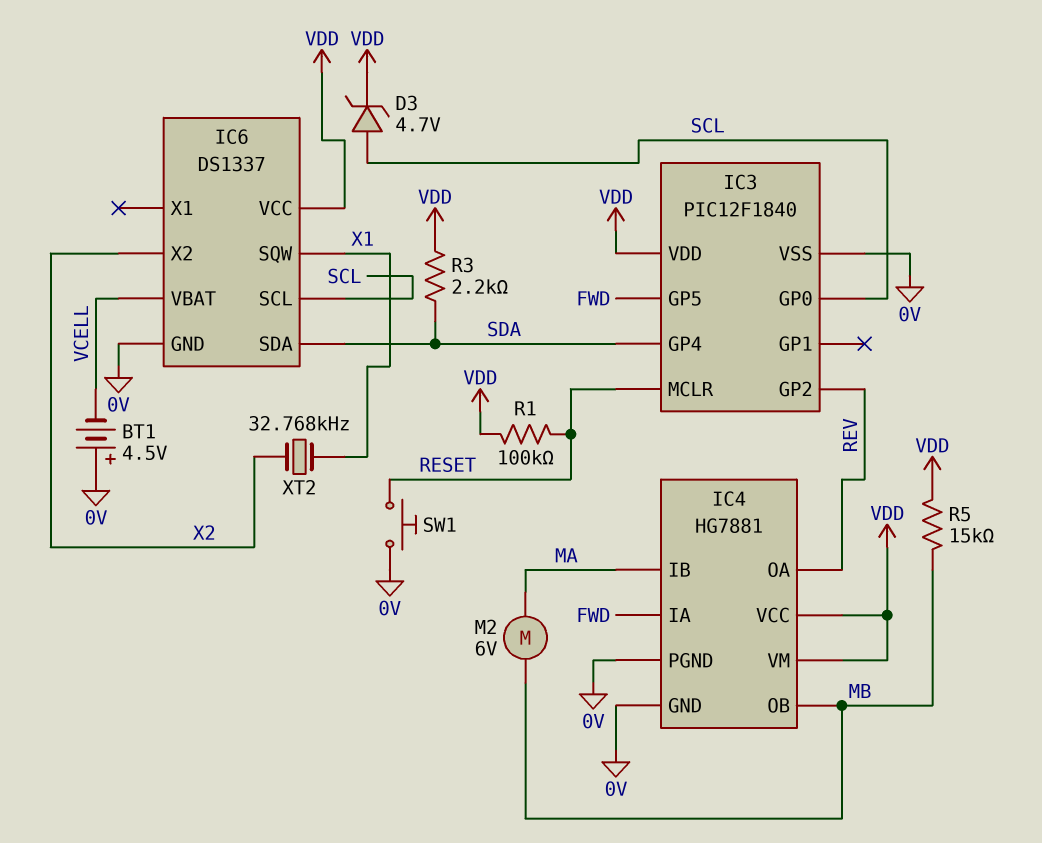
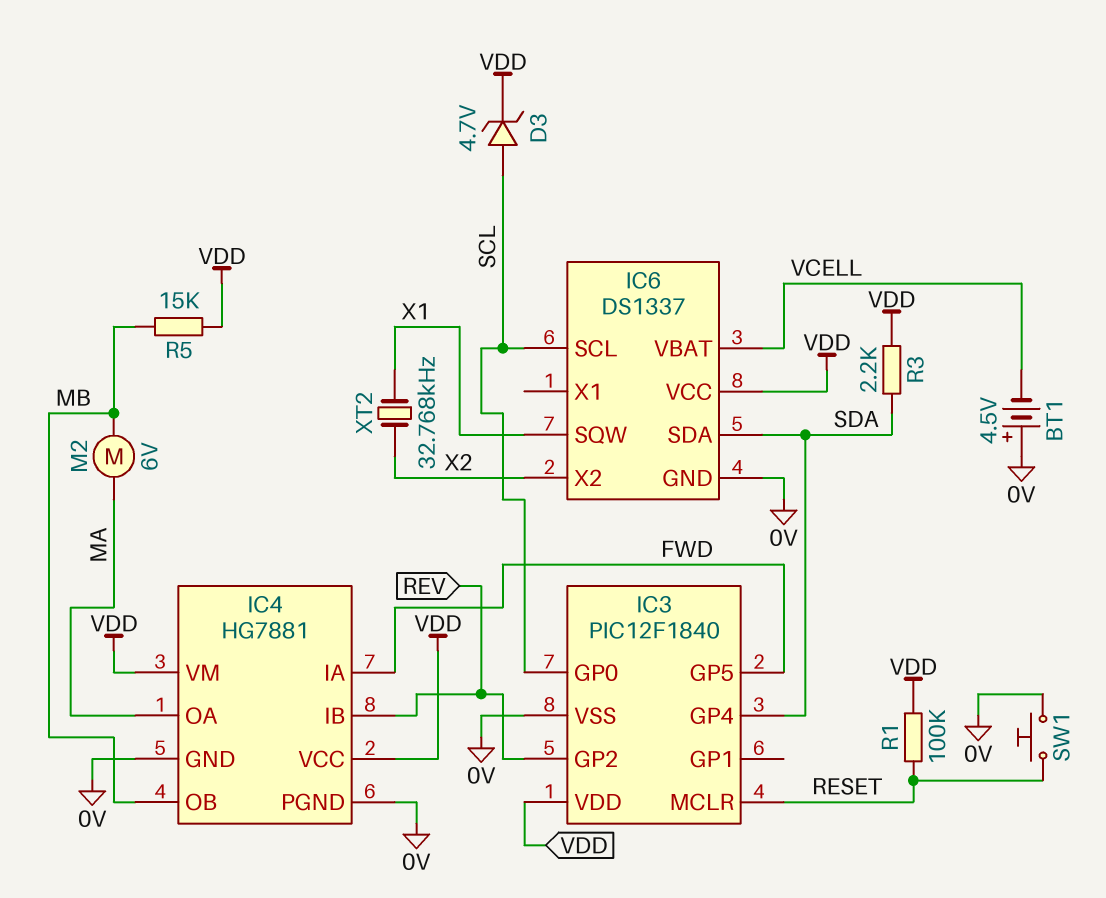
IC4 pin IB: MA -> REV
IC4 pin OA: REV -> MA

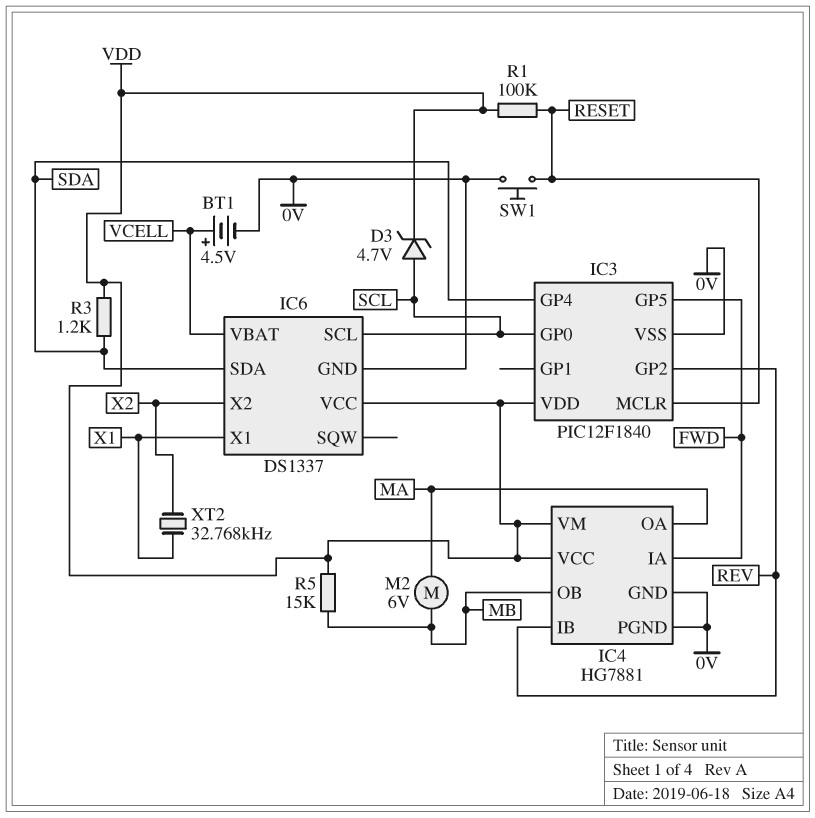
BT1: 4.5V (plus 0V, minus VCELL) -> 4.5V (plus VCELL, minus 0V)
IC6 pin SQW: X1 -> none
IC6 pin X1: none -> X1
R3: 2.2k (SDA, VDD) -> 1.2k (SDA, VDD)

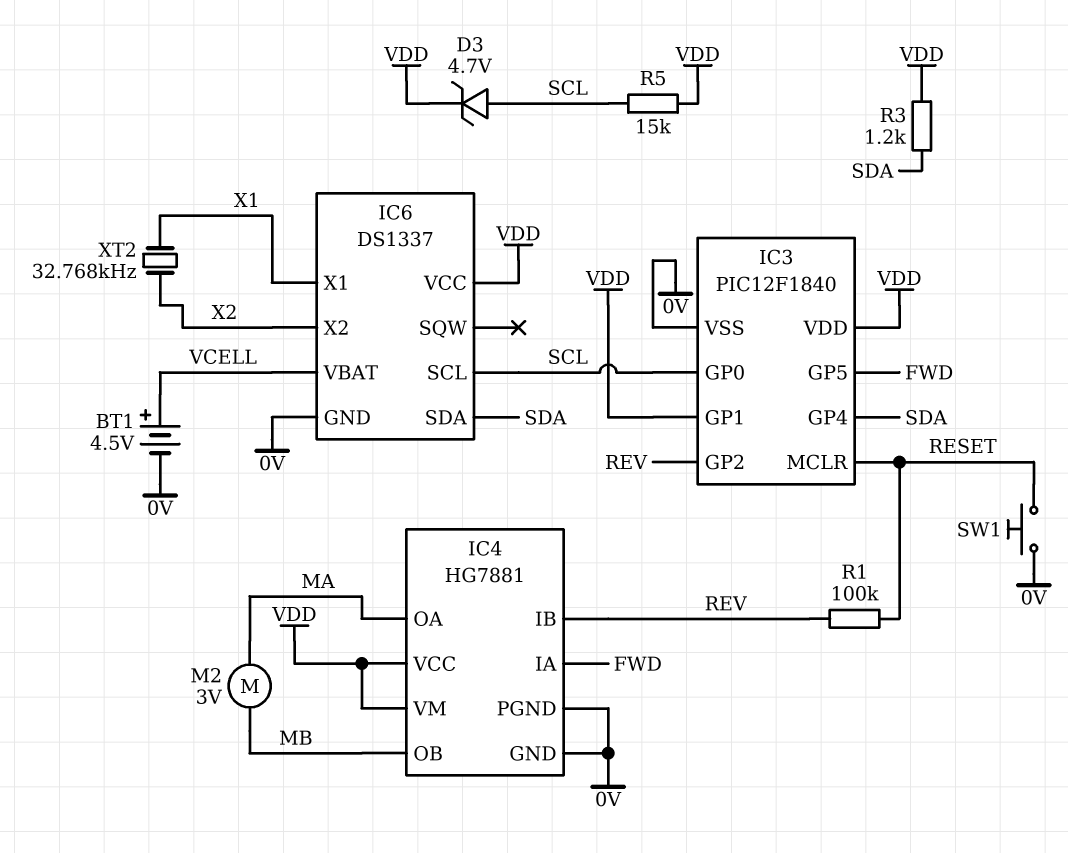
IC3 pin GP1: none -> VDD
M2: motor 6V (MA, MB) -> motor 3V (MA, MB)
R1: 100k (RESET, VDD) -> 100k (RESET, REV)
R5: 15k (MB, VDD) -> 15k (SCL, VDD)

